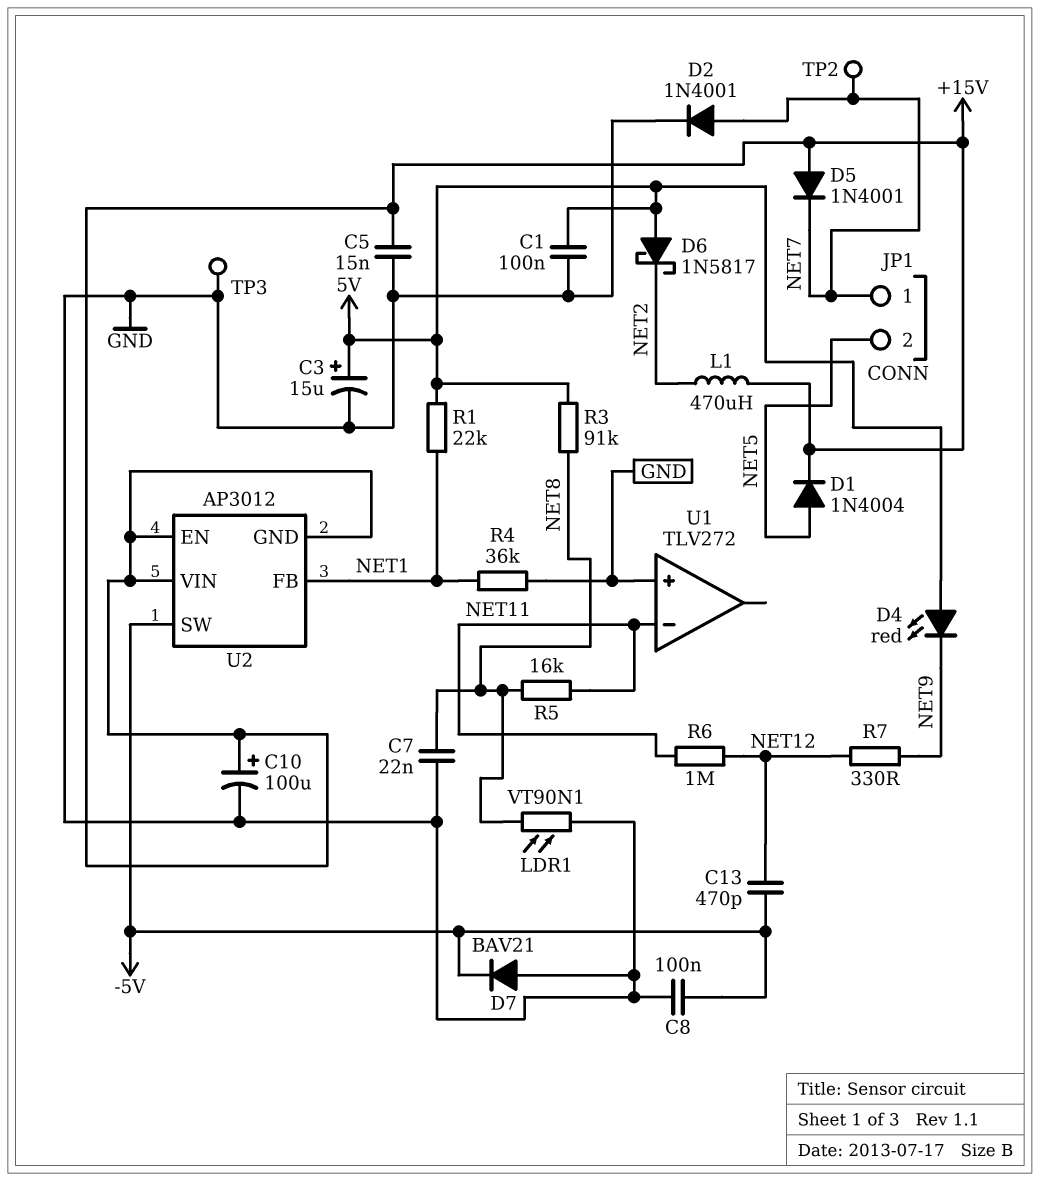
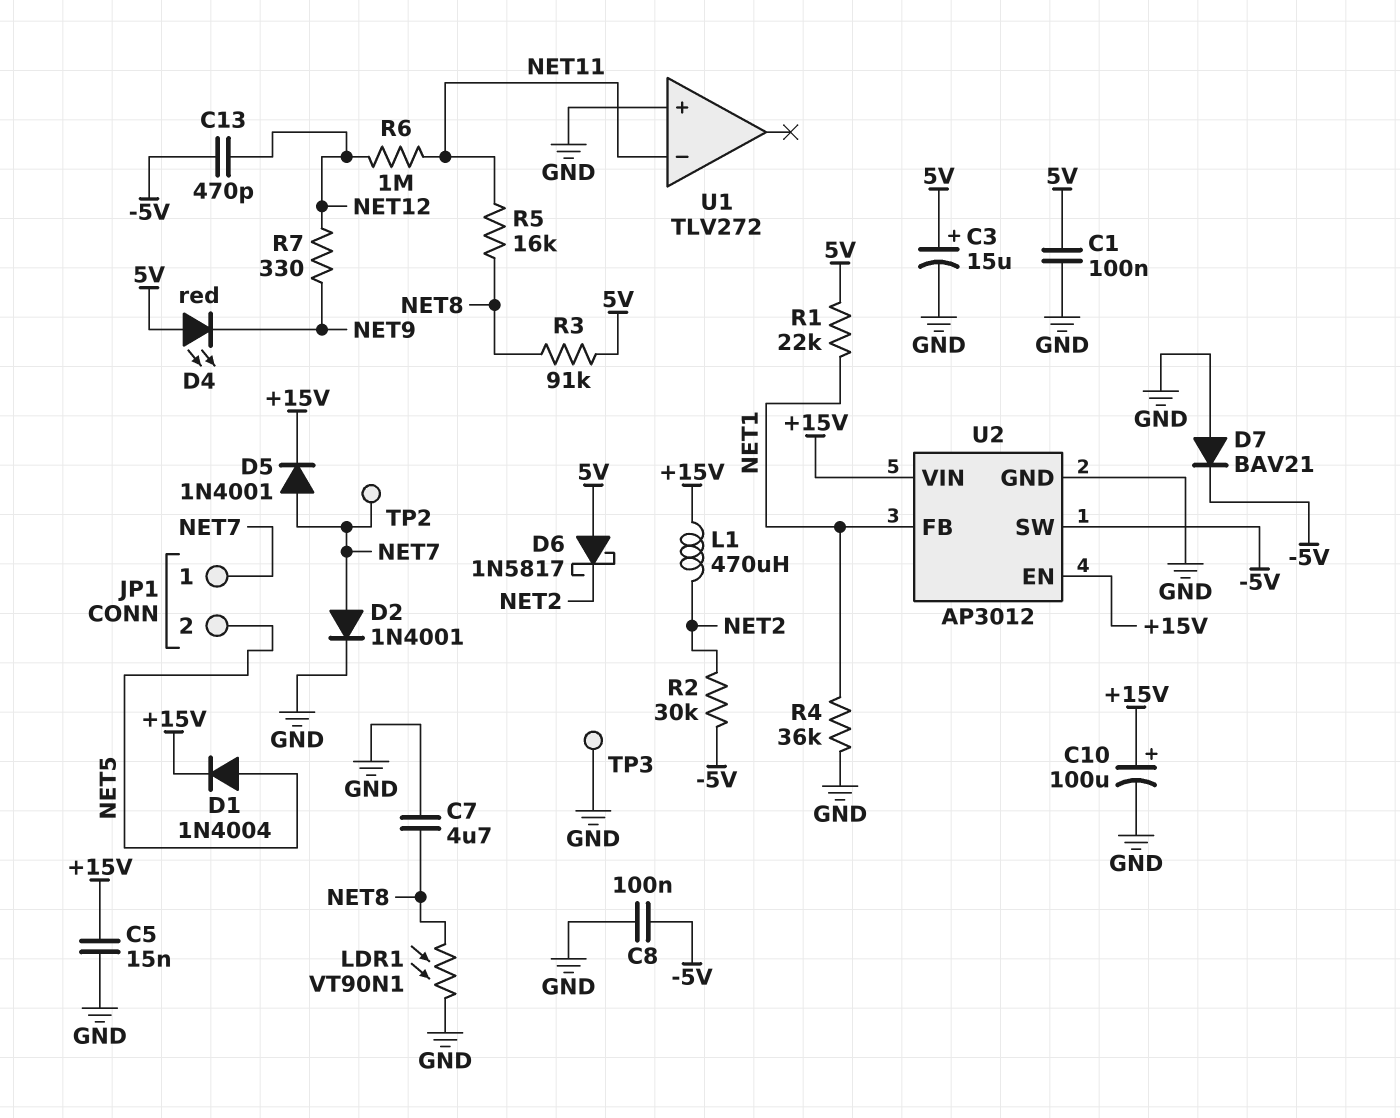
C7: 22nF (GND, NET8) -> 4.7uF (GND, NET8)
D5: diode 1N4001 (A +15V, K NET7) -> diode 1N4001 (A NET7, K +15V)
R2: none -> 30k (-5V, NET2)
U2 pin GND: +15V -> GND

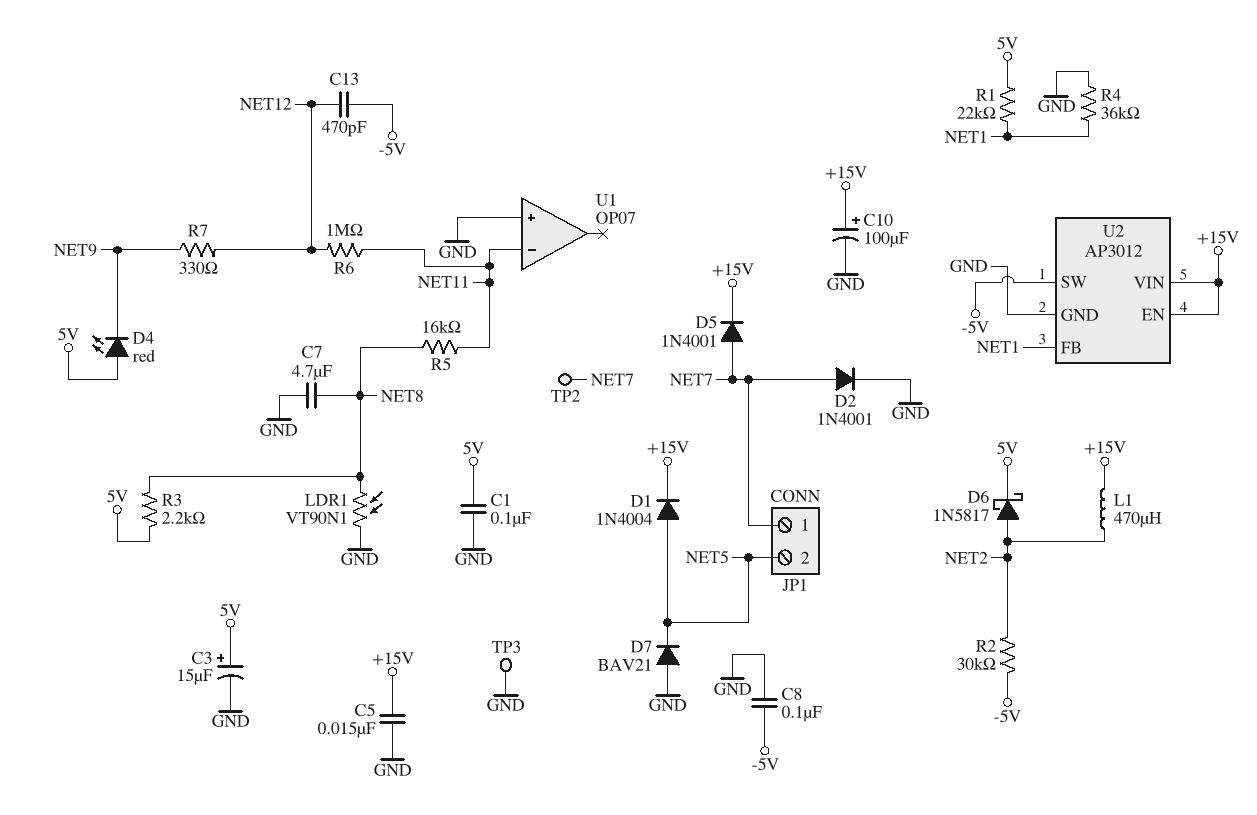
D6: schottky 1N5817 (A 5V, K NET2) -> schottky 1N5817 (A NET2, K 5V)
D7: diode BAV21 (A GND, K -5V) -> diode BAV21 (A GND, K NET5)
R3: 91k (5V, NET8) -> 2.2k (5V, NET8)
U1: TLV272 -> OP07

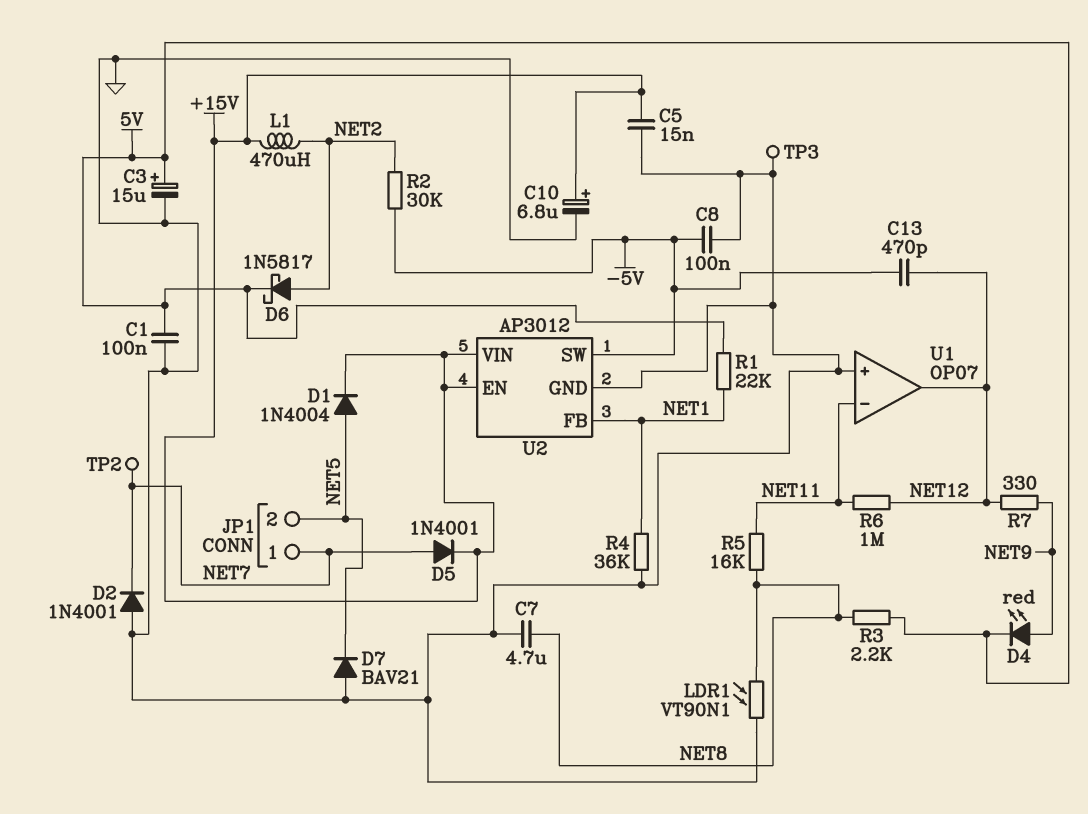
C10: 100uF (plus +15V, minus GND) -> 6.8uF (plus +15V, minus GND)
D2: diode 1N4001 (A NET7, K GND) -> diode 1N4001 (A GND, K NET7)
D4: LED red (A 5V, K NET9) -> LED red (A NET9, K 5V)
U1 pin out: none -> NET12

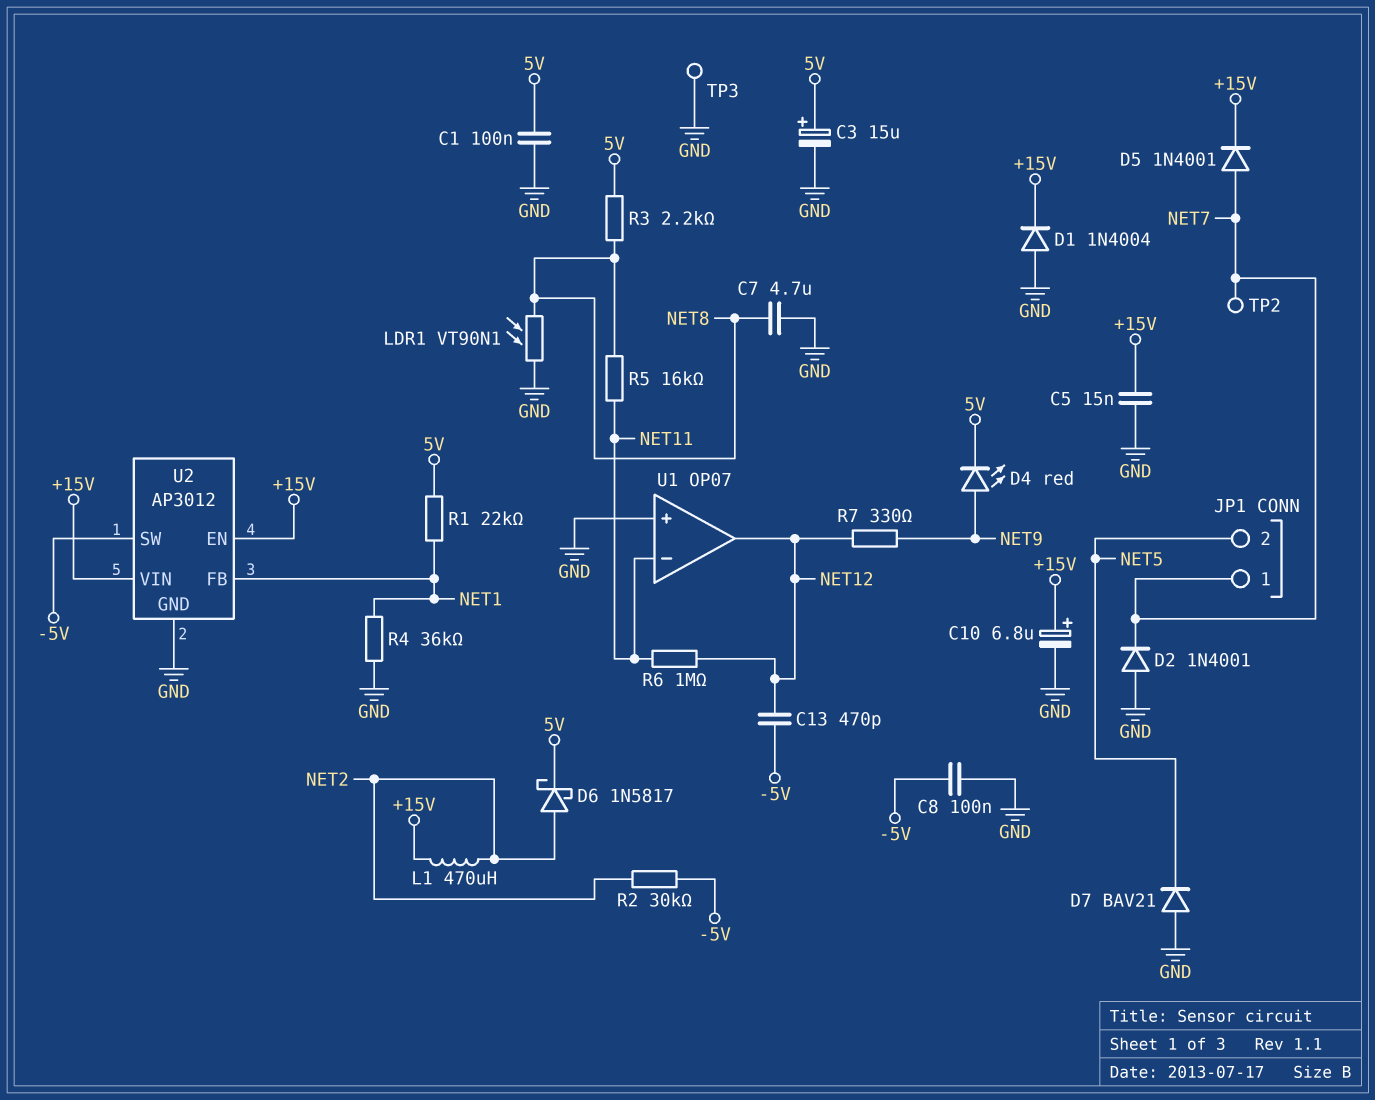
D1: diode 1N4004 (A NET5, K +15V) -> diode 1N4004 (A GND, K +15V)

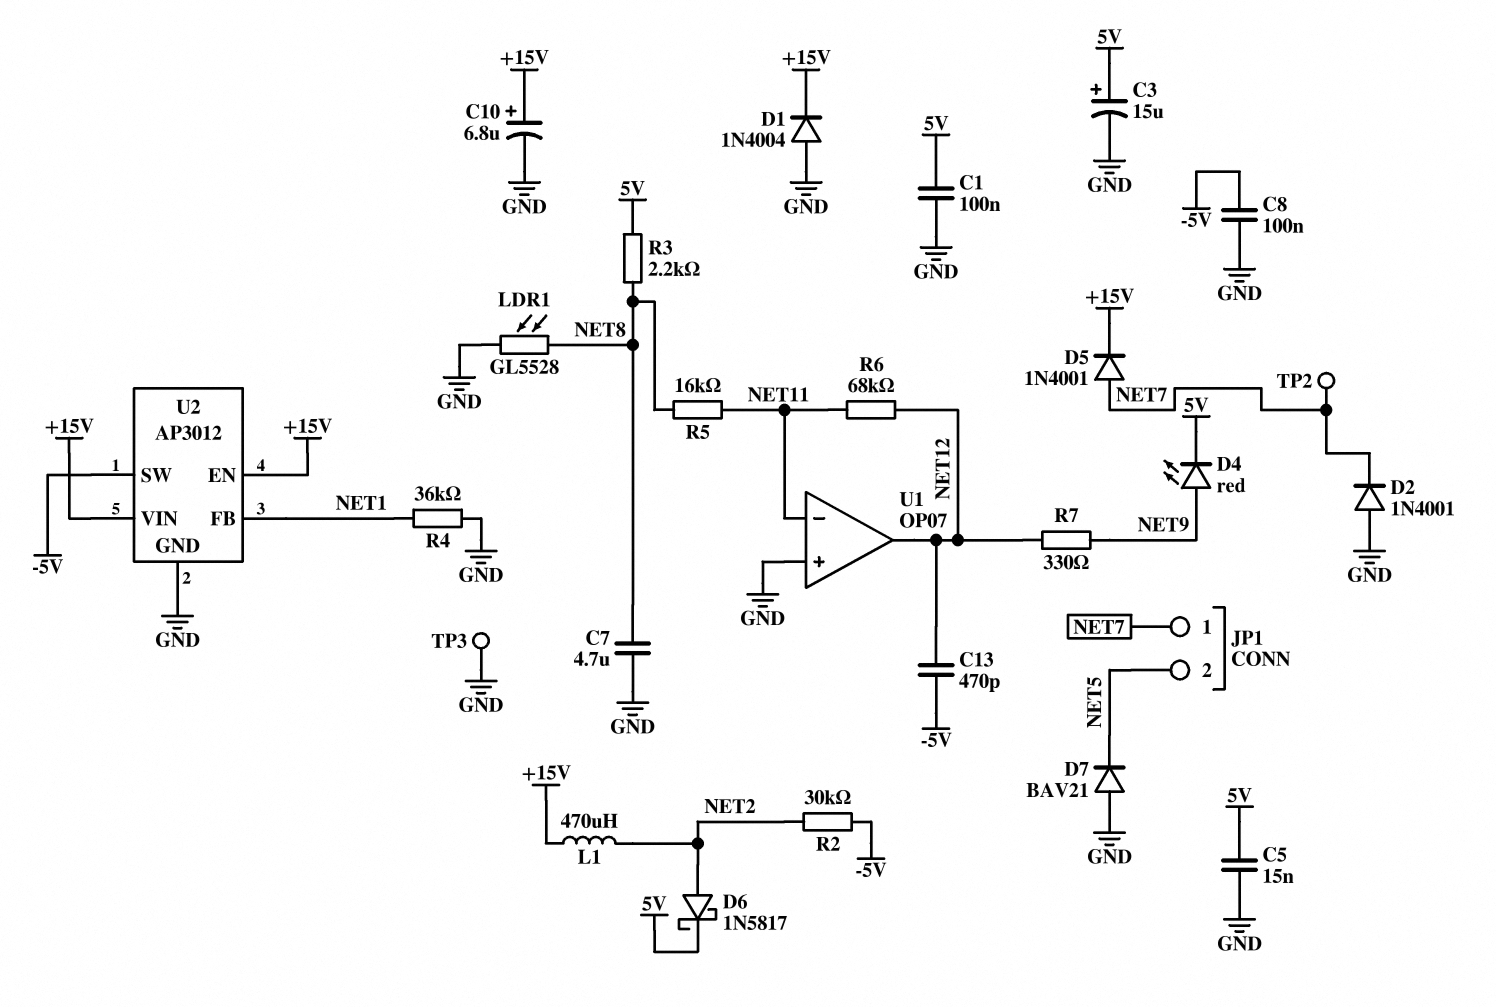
C5: 15nF (+15V, GND) -> 15nF (5V, GND)
LDR1: VT90N1 (GND, NET8) -> GL5528 (GND, NET8)
R1: 22k (5V, NET1) -> none
R6: 1M (NET11, NET12) -> 68k (NET11, NET12)

